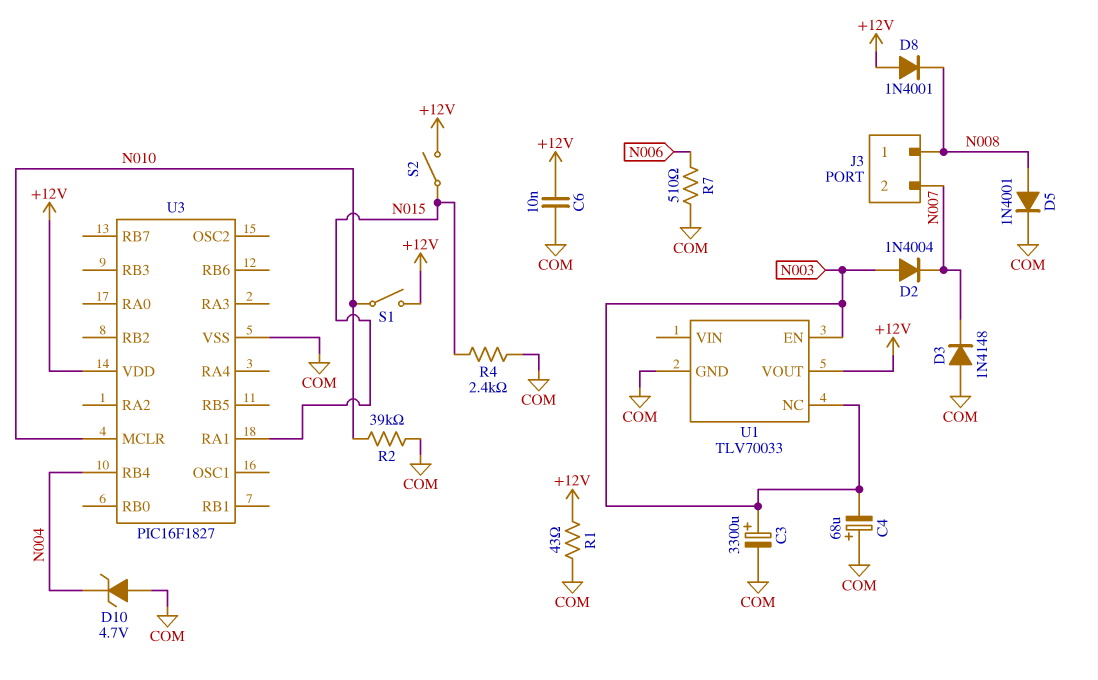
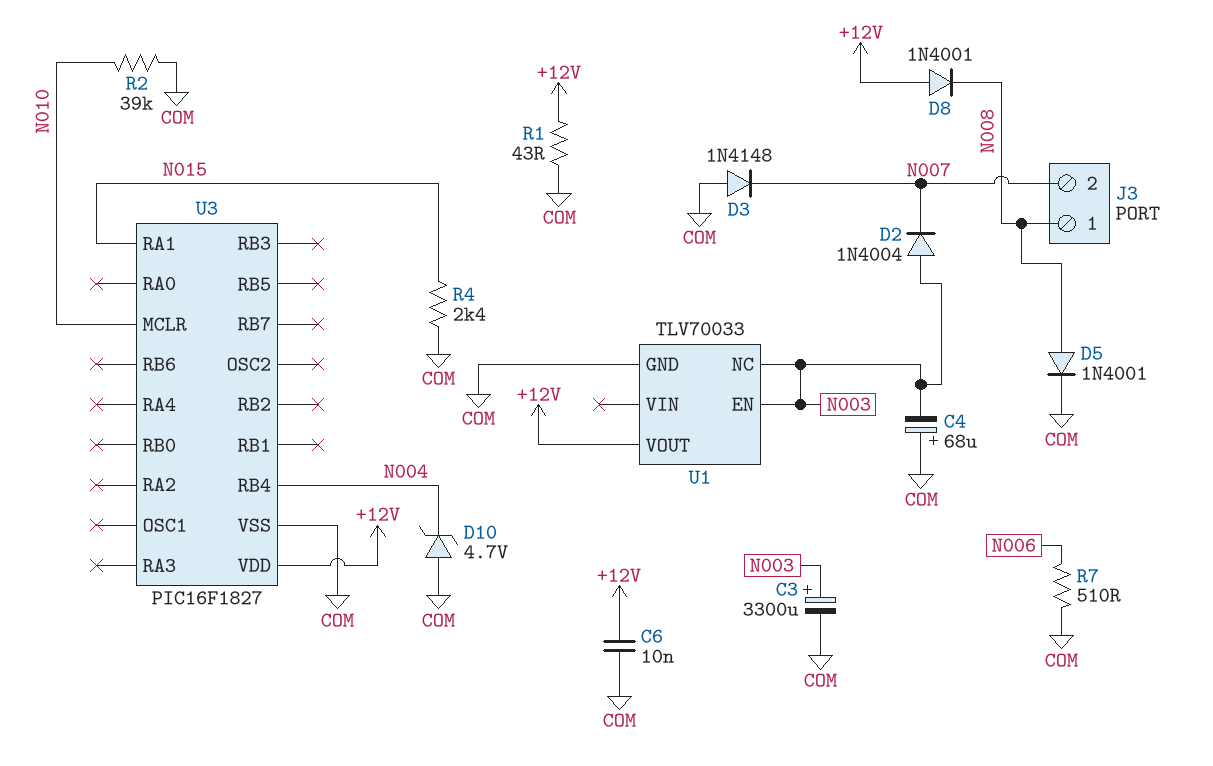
S1: switch (+12V, N010) -> none
S2: switch (+12V, N015) -> none

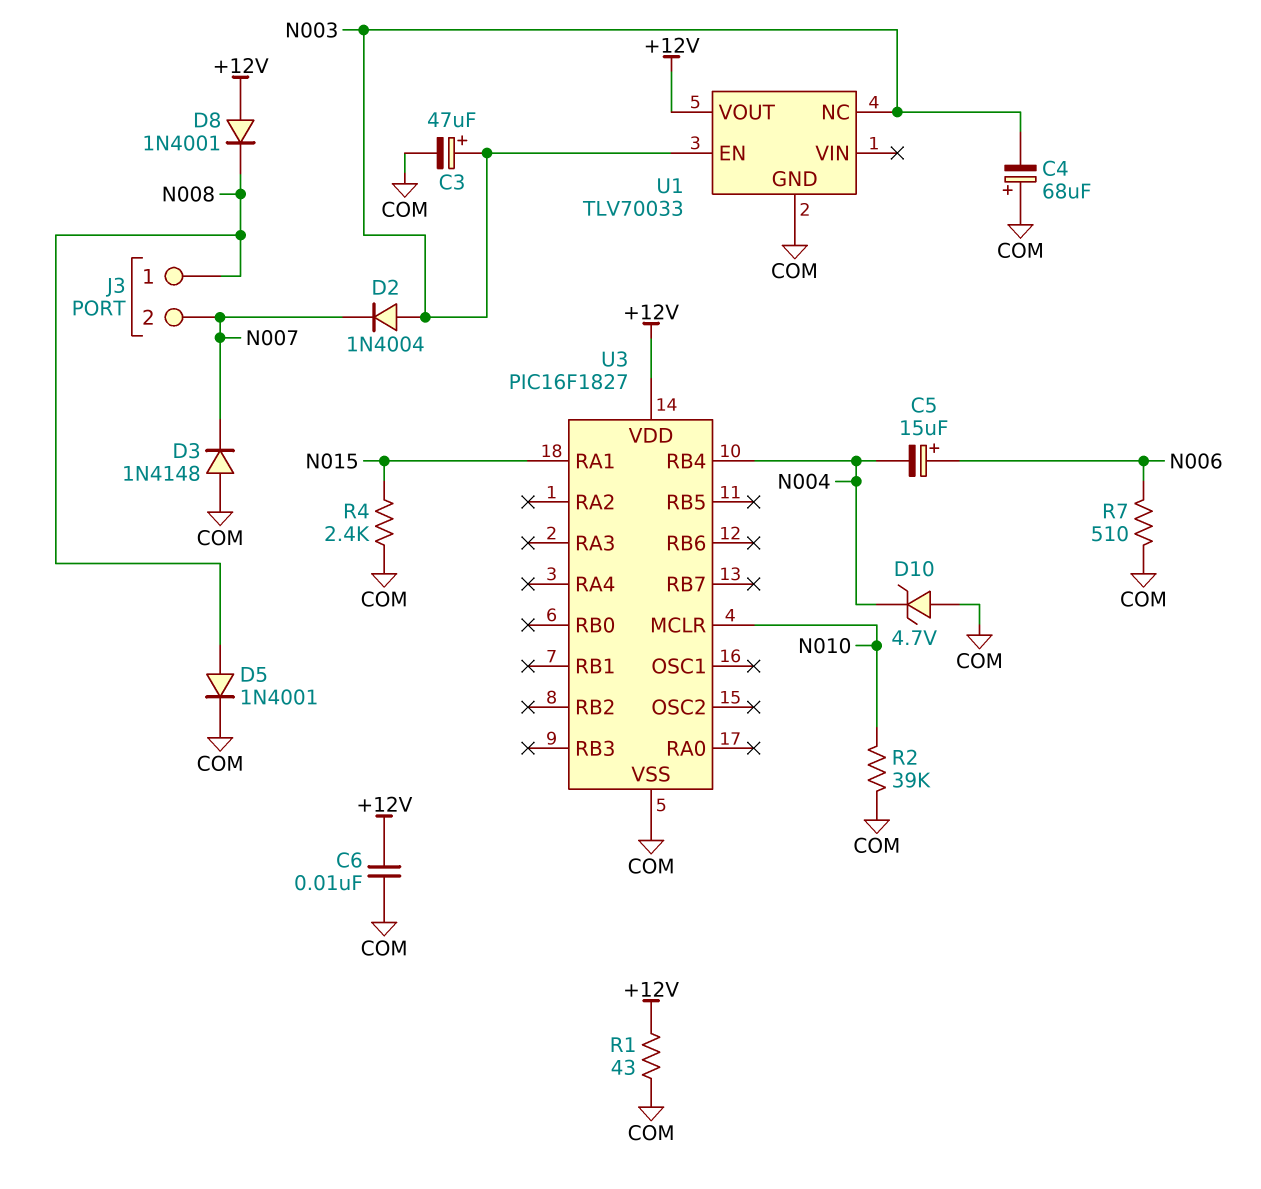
C3: 3300uF (plus N003, minus COM) -> 47uF (plus N003, minus COM)
C5: none -> 15uF (plus N006, minus N004)

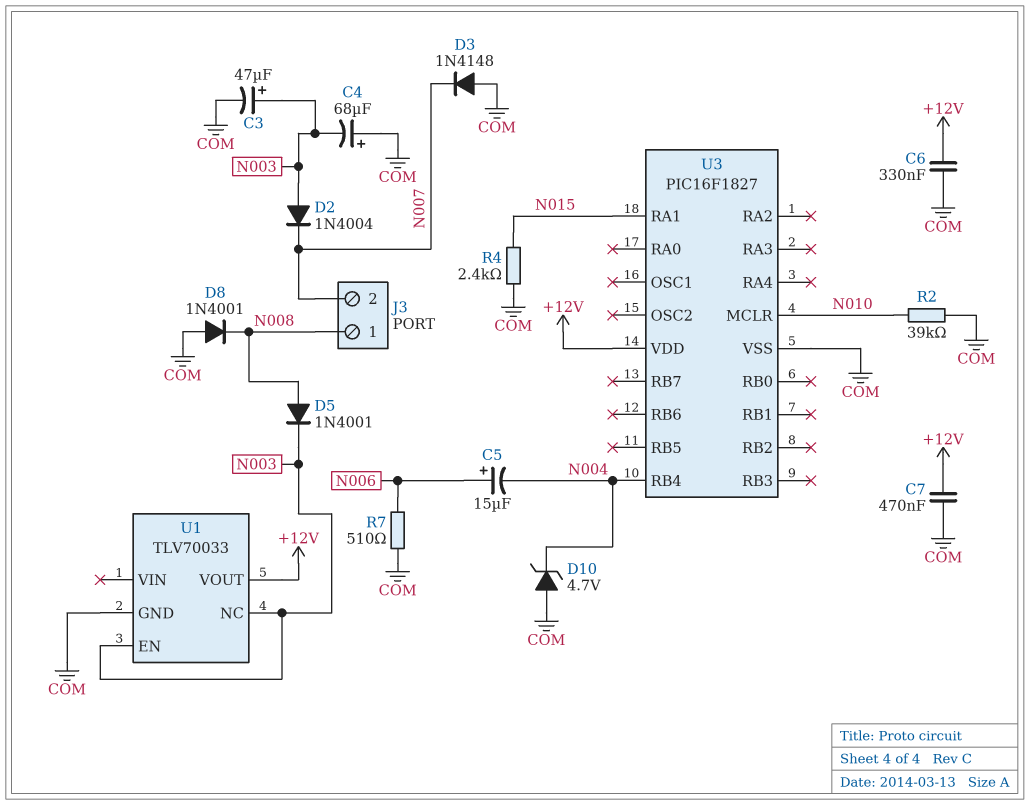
C6: 10nF (+12V, COM) -> 330nF (+12V, COM)
C7: none -> 470nF (+12V, COM)
D5: diode 1N4001 (A N008, K COM) -> diode 1N4001 (A N008, K N003)
D8: diode 1N4001 (A +12V, K N008) -> diode 1N4001 (A COM, K N008)
R1: 43 (+12V, COM) -> none

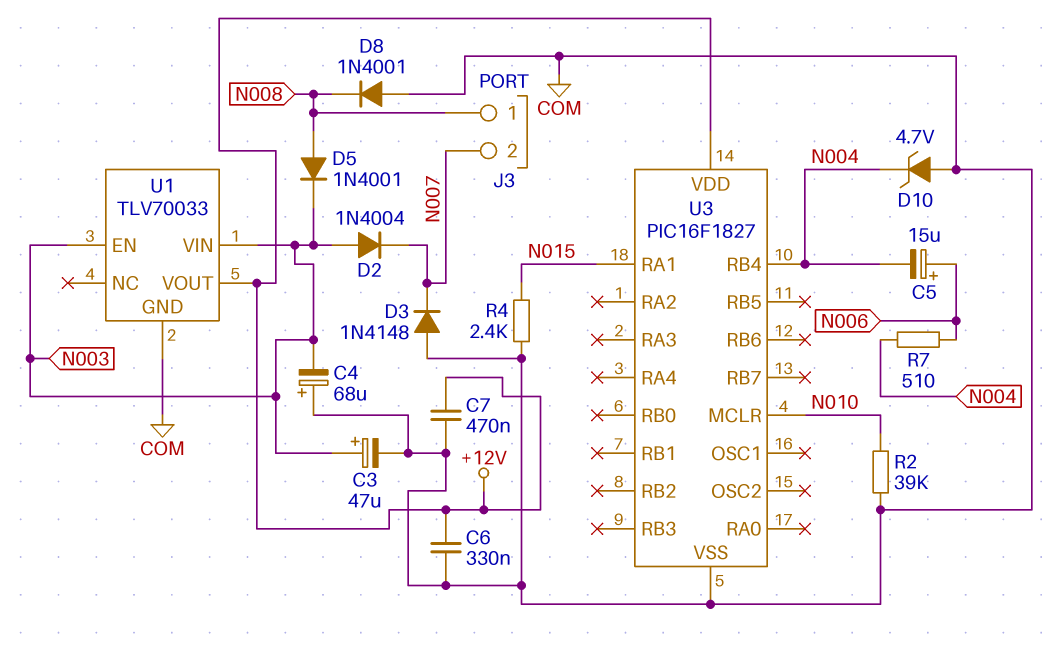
R7: 510 (COM, N006) -> 510 (N004, N006)
U1 pin NC: N003 -> none
U1 pin VIN: none -> N003

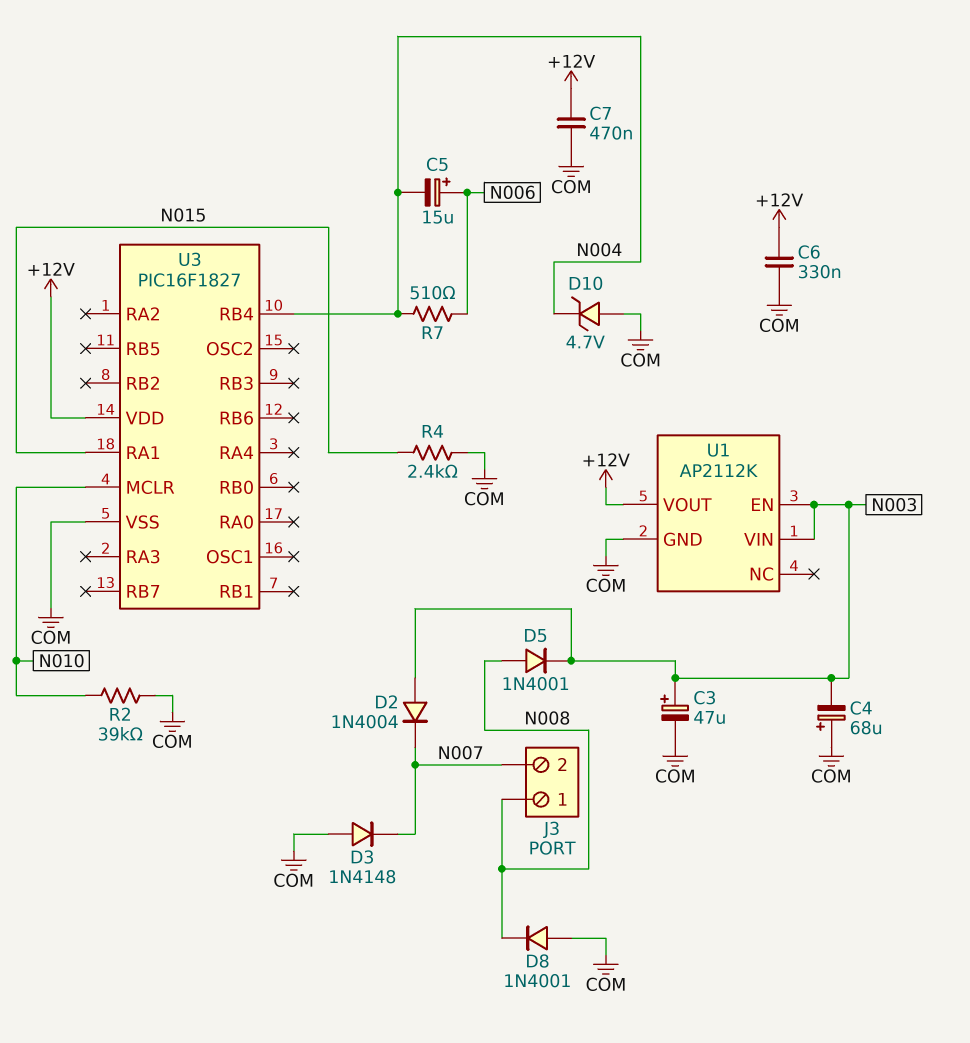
U1: TLV70033 -> AP2112K

